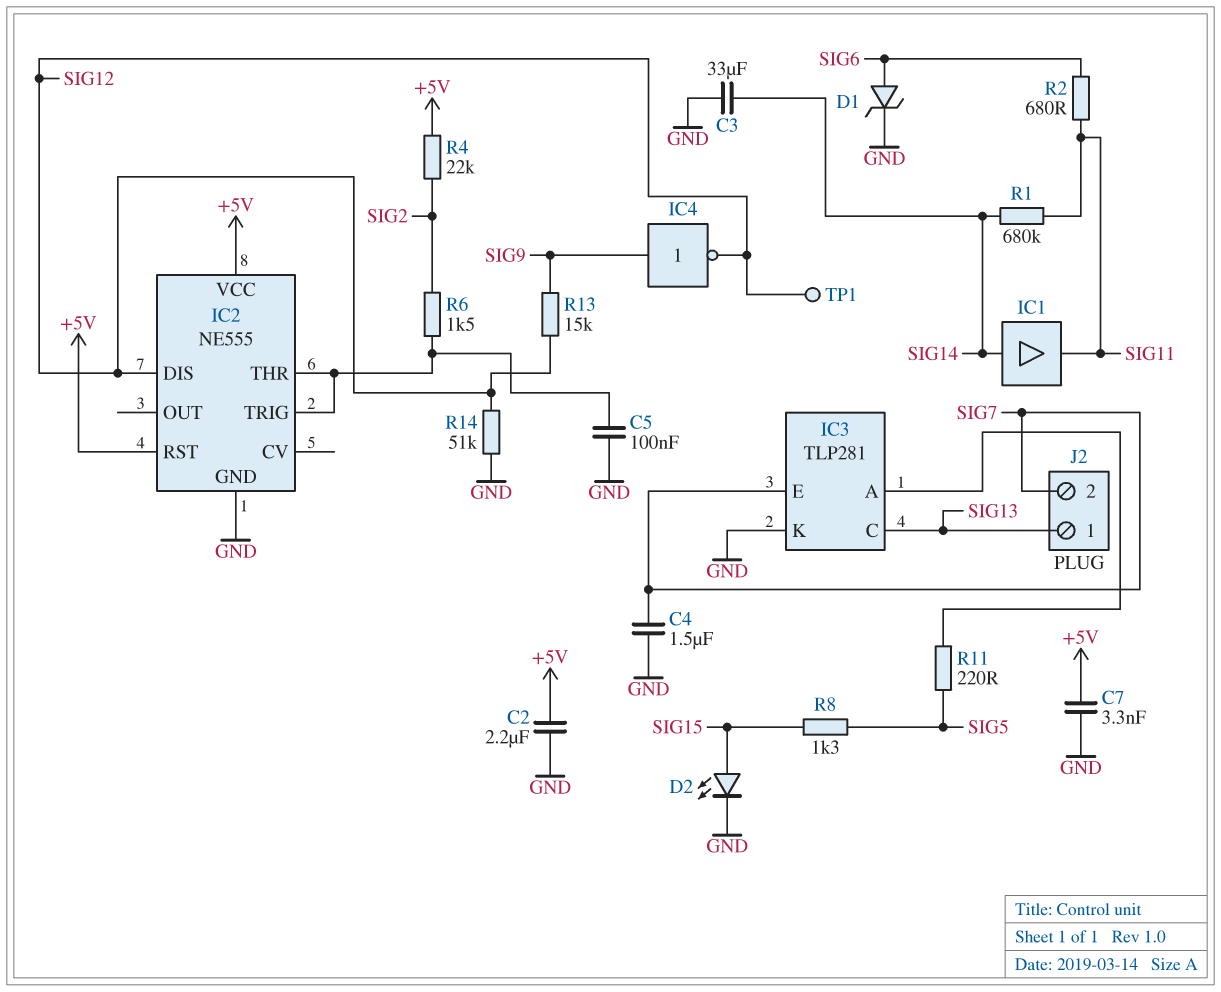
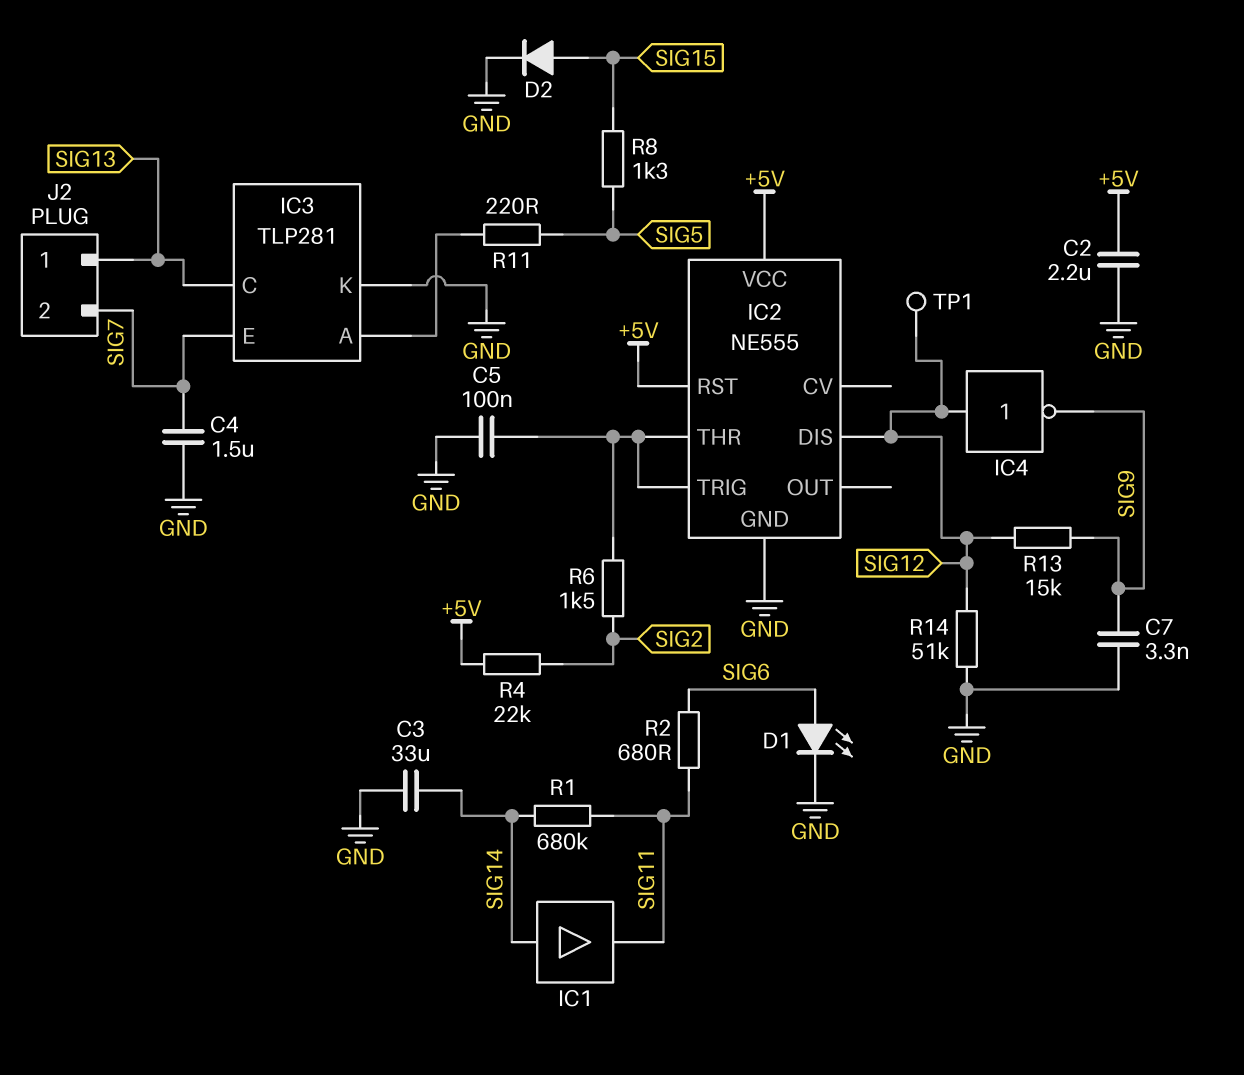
C7: 3.3nF (+5V, GND) -> 3.3nF (GND, SIG9)
D1: zener (A SIG6, K GND) -> LED (A SIG6, K GND)
D2: LED (A SIG15, K GND) -> diode (A SIG15, K GND)
IC4: NOT (in SIG9, out SIG12) -> NOT (in SIG12, out SIG9)

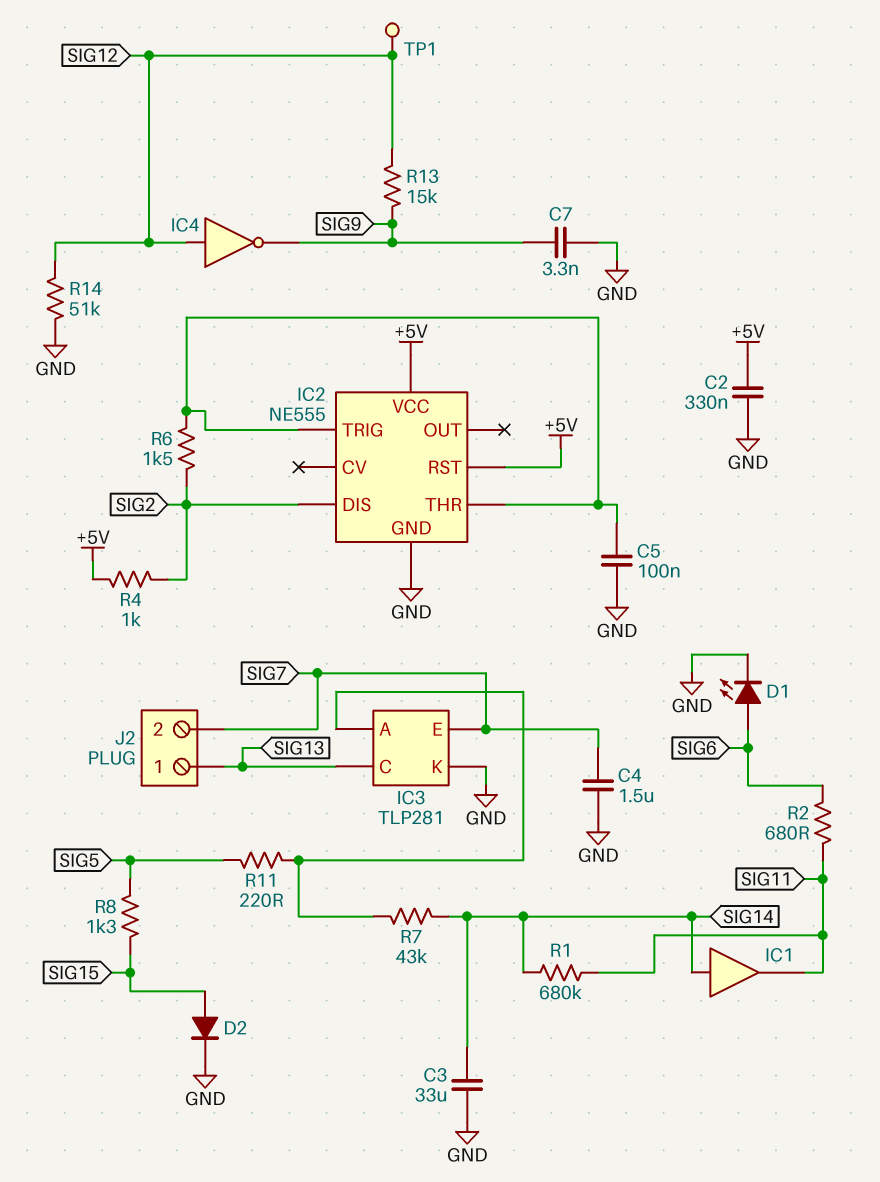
C2: 2.2uF (+5V, GND) -> 330nF (+5V, GND)
IC2 pin DIS: SIG12 -> SIG2
R4: 22k (+5V, SIG2) -> 1k (+5V, SIG2)
R7: none -> 43k (IC3/A, SIG14)

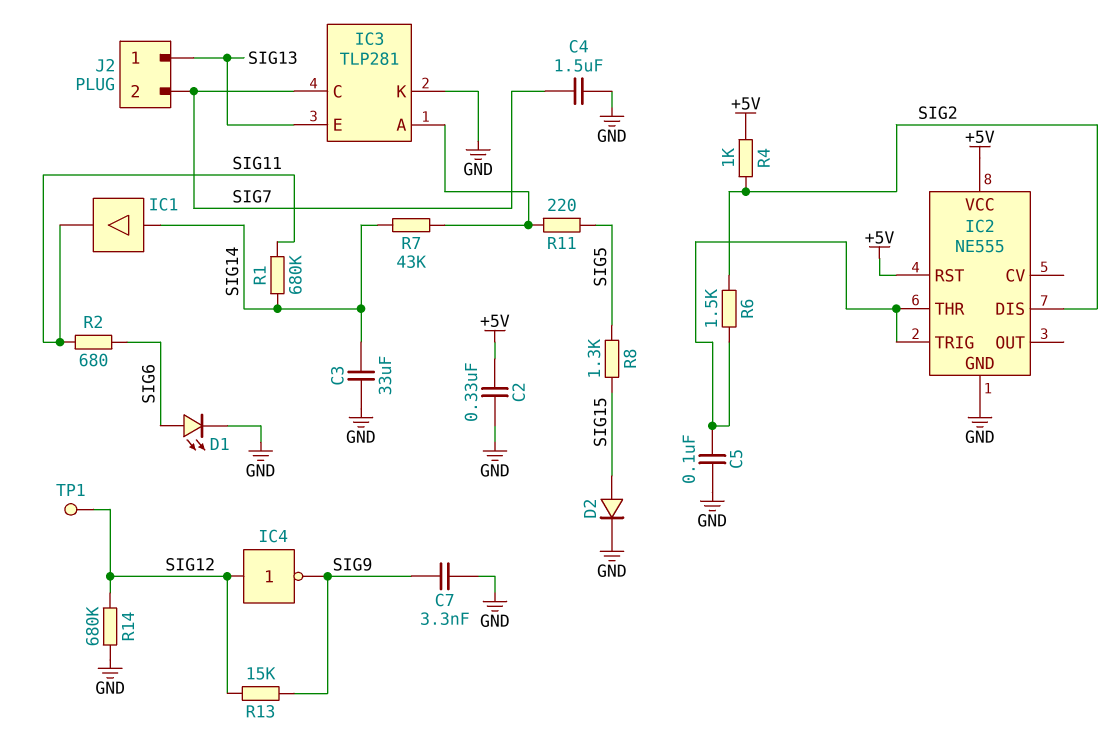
IC3 pin C: SIG13 -> SIG7
IC3 pin E: SIG7 -> SIG13
R14: 51k (GND, SIG12) -> 680k (GND, SIG12)

